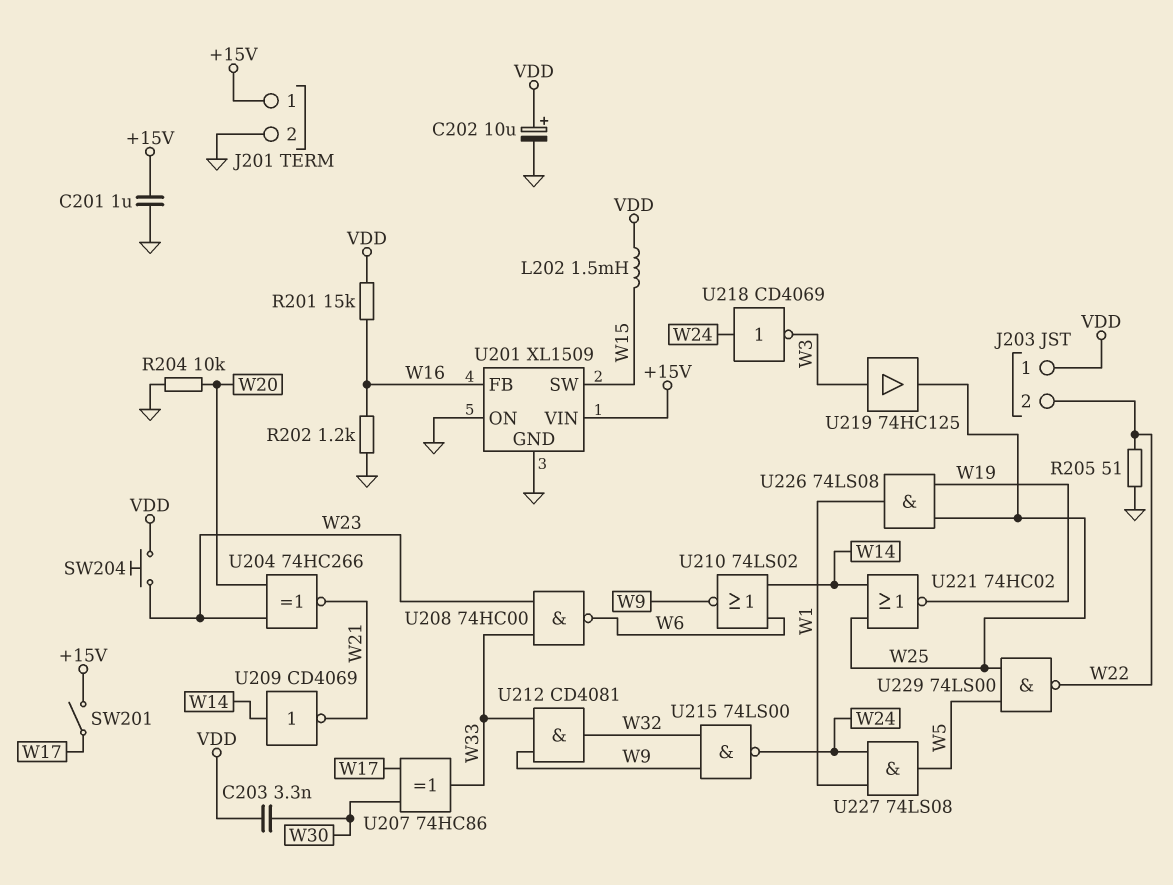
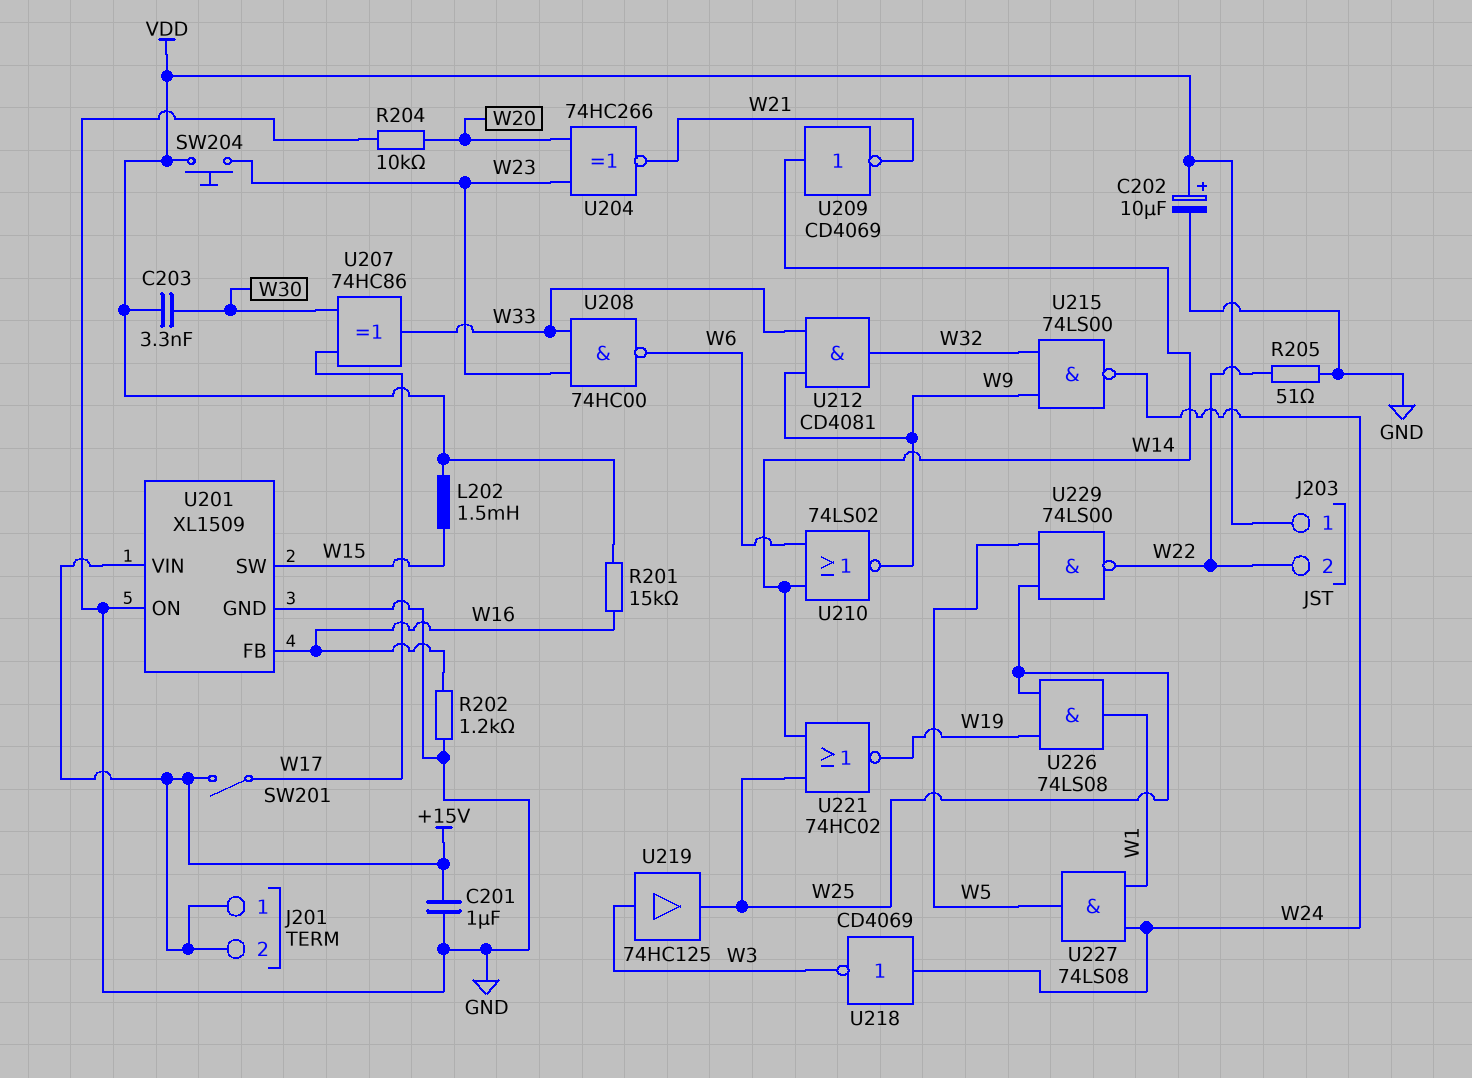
J201 pin 2: GND -> +15V

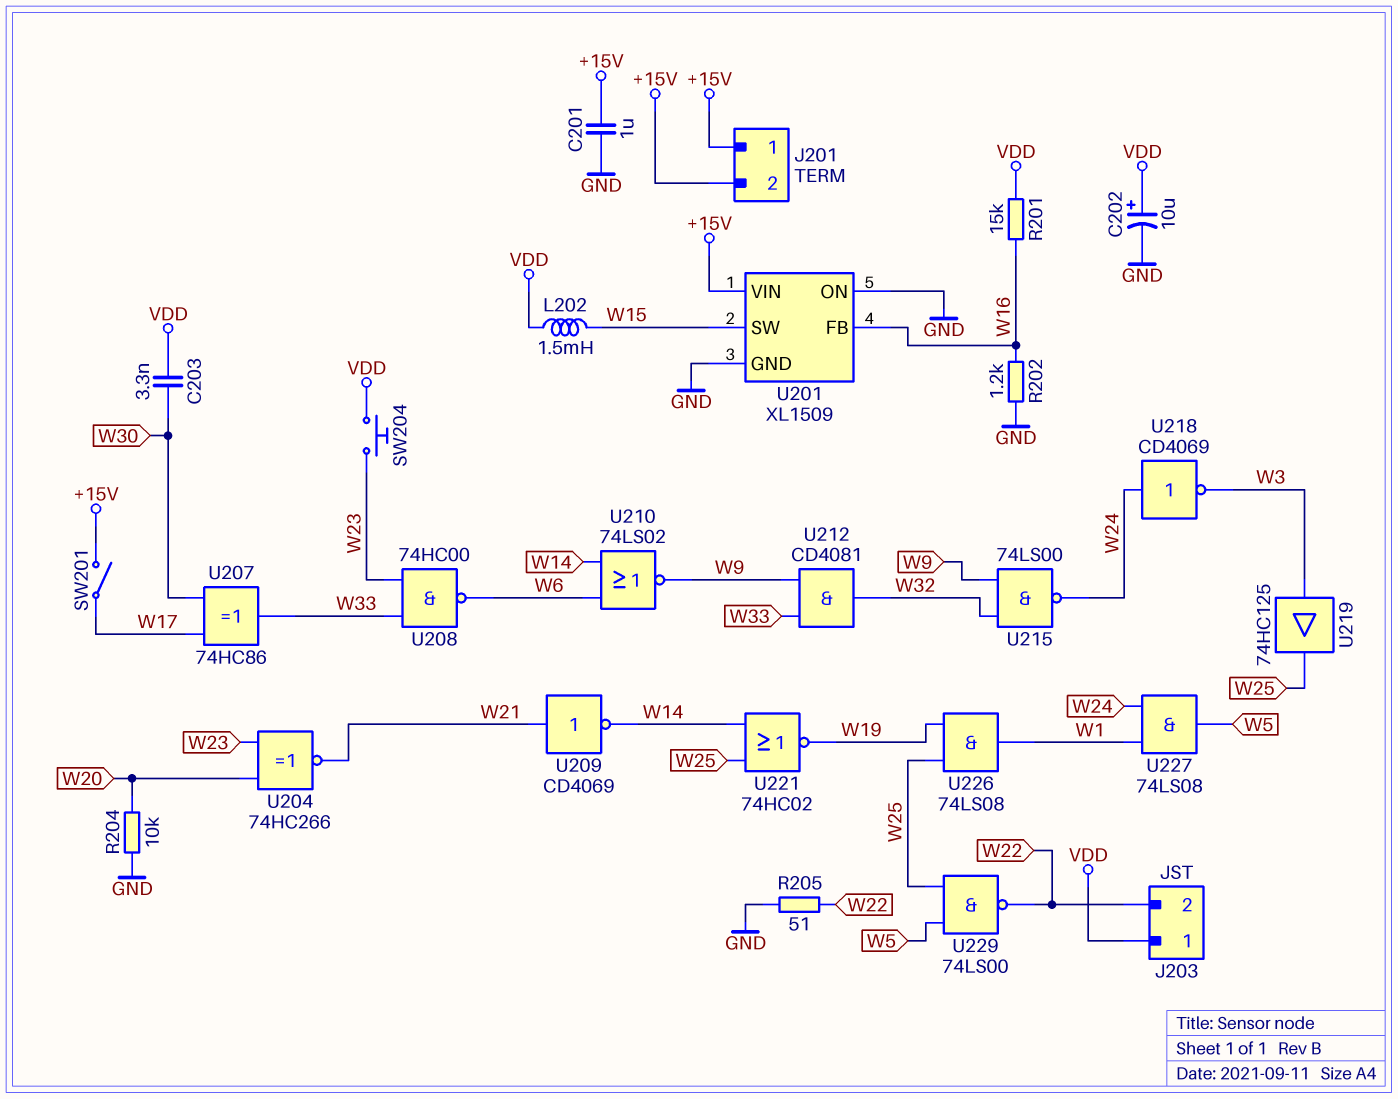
U209: NOT CD4069 (in W14, out W21) -> NOT CD4069 (in W21, out W14)

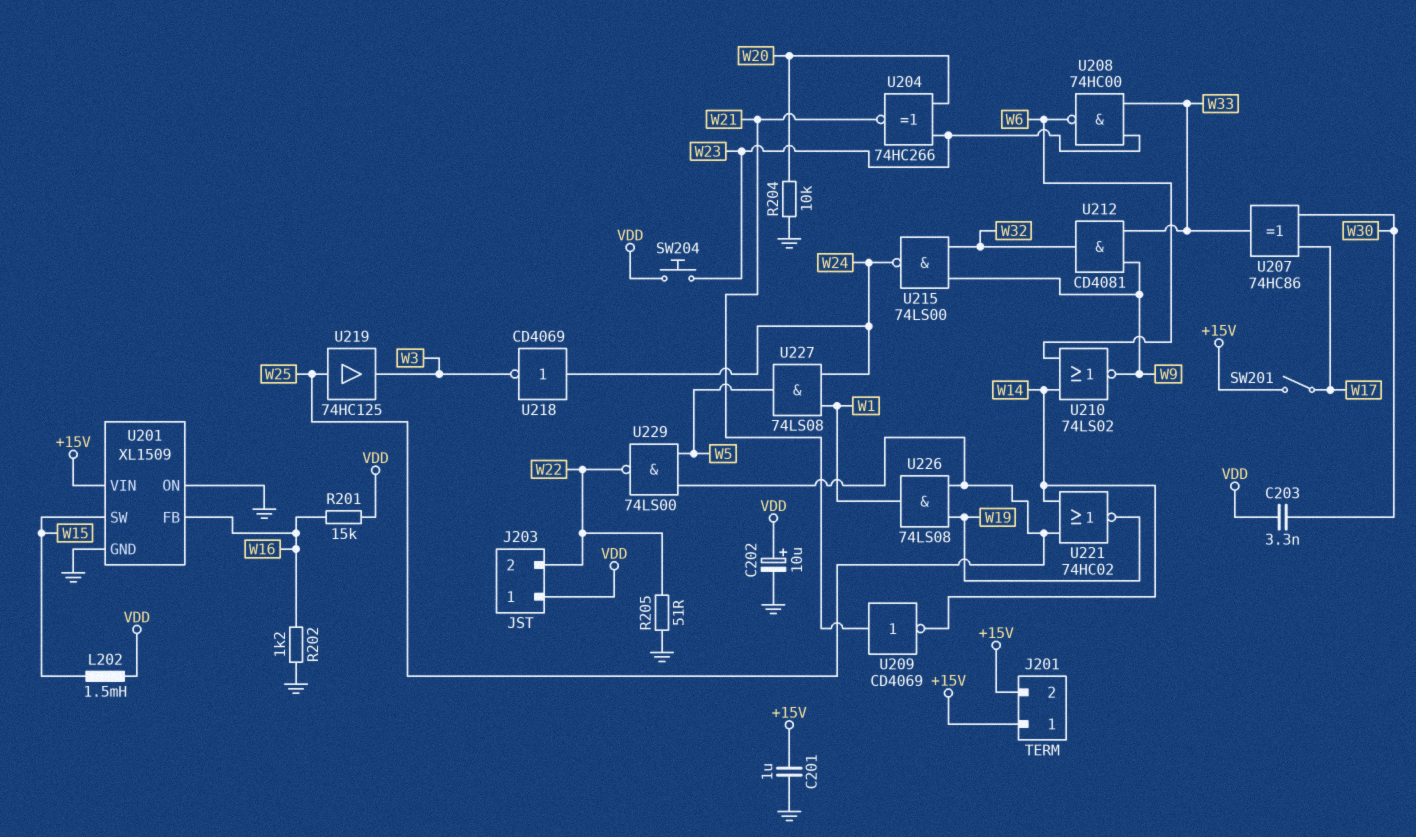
U219: buffer 74HC125 (in W3, out W25) -> buffer 74HC125 (in W25, out W3)

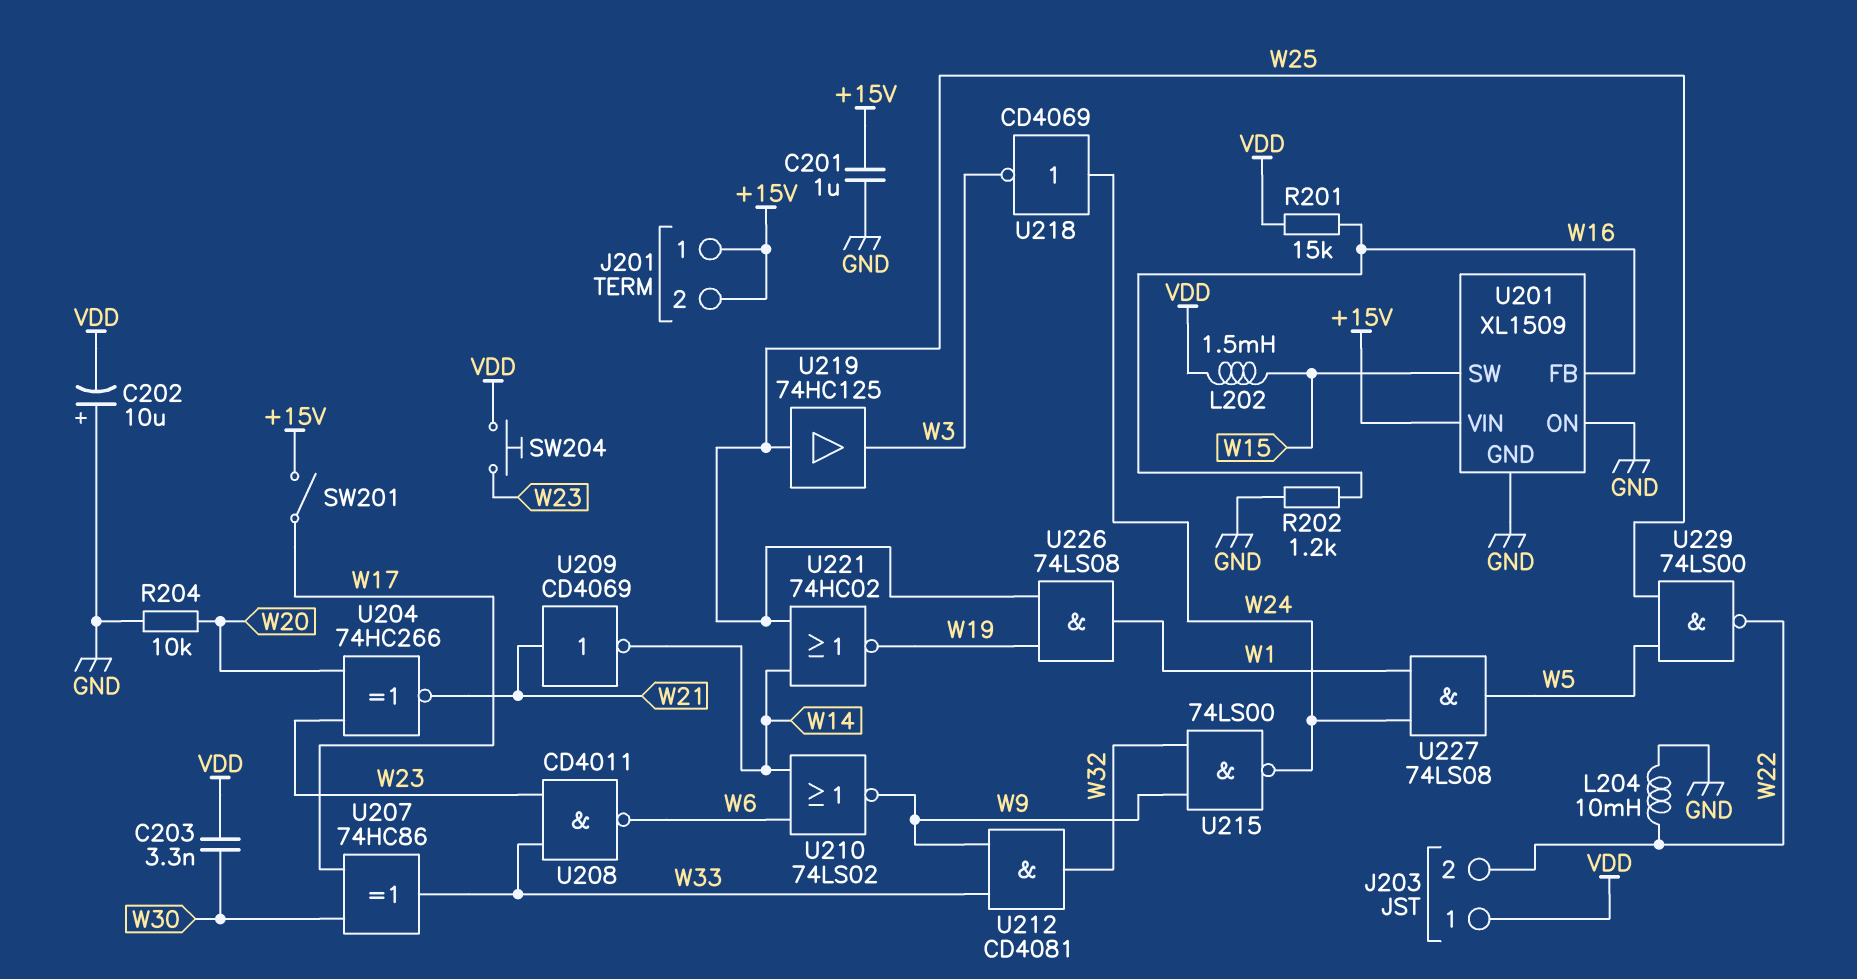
C202: 10uF (plus VDD, minus GND) -> 10uF (plus GND, minus VDD)
L204: none -> 10mH (GND, W22)
R205: 51 (GND, W22) -> none
U208: NAND 74HC00 (in W23, in W33, out W6) -> NAND CD4011 (in W23, in W33, out W6)

